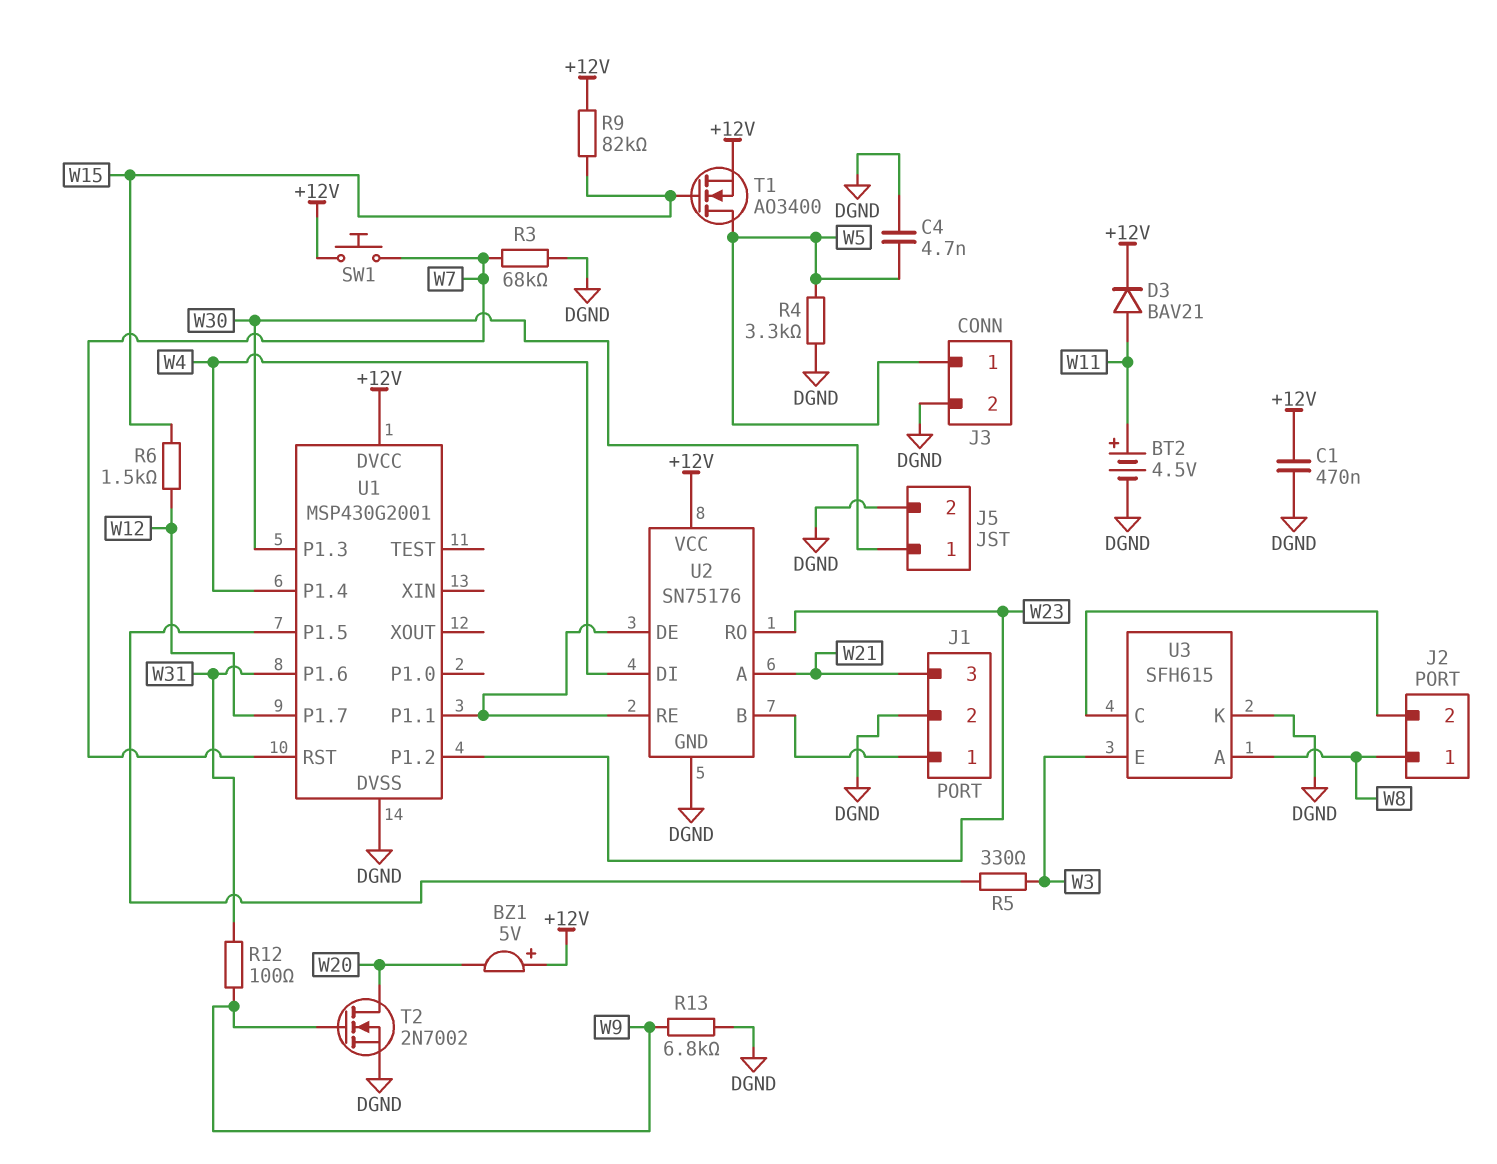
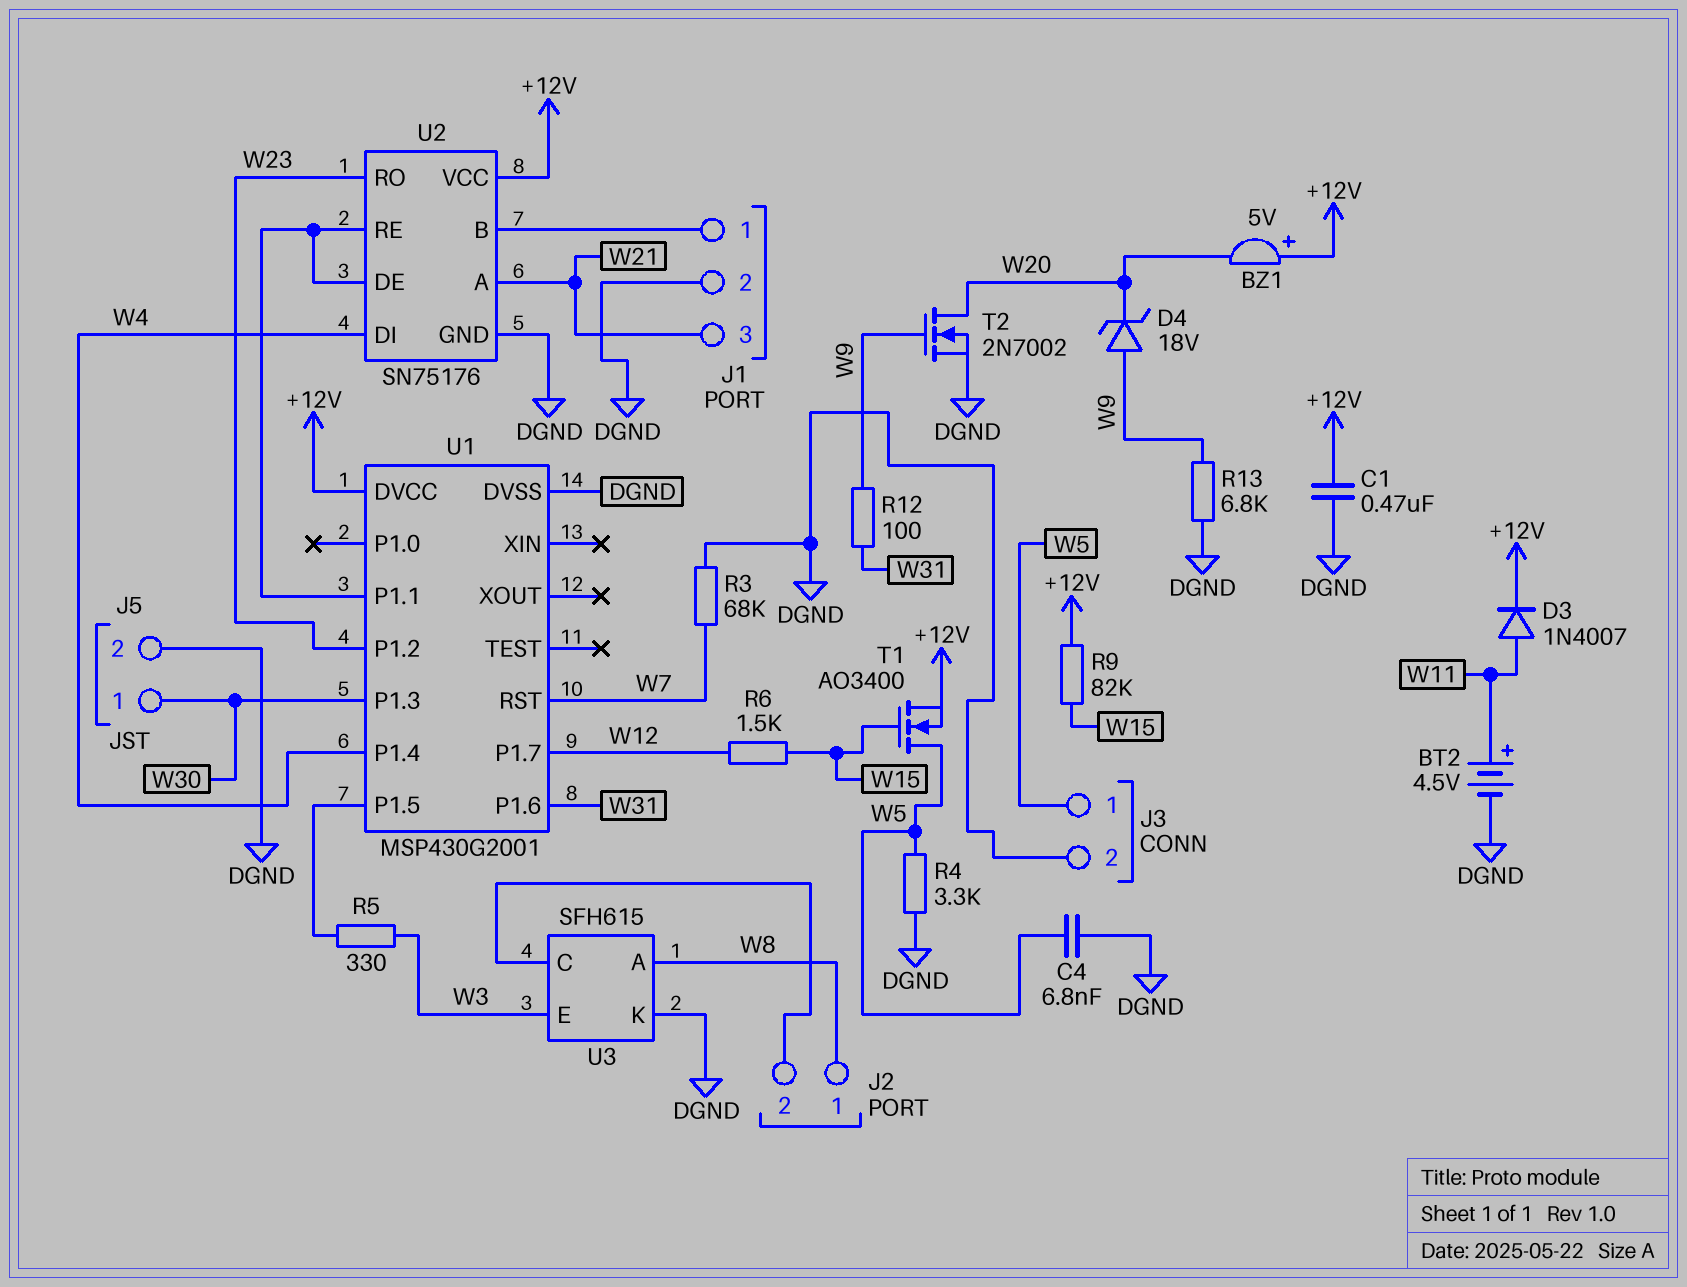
C4: 4.7nF (DGND, W5) -> 6.8nF (DGND, W5)
D3: diode BAV21 (A W11, K +12V) -> diode 1N4007 (A W11, K +12V)
D4: none -> zener 18V (A W9, K W20)
SW1: button (+12V, W7) -> none

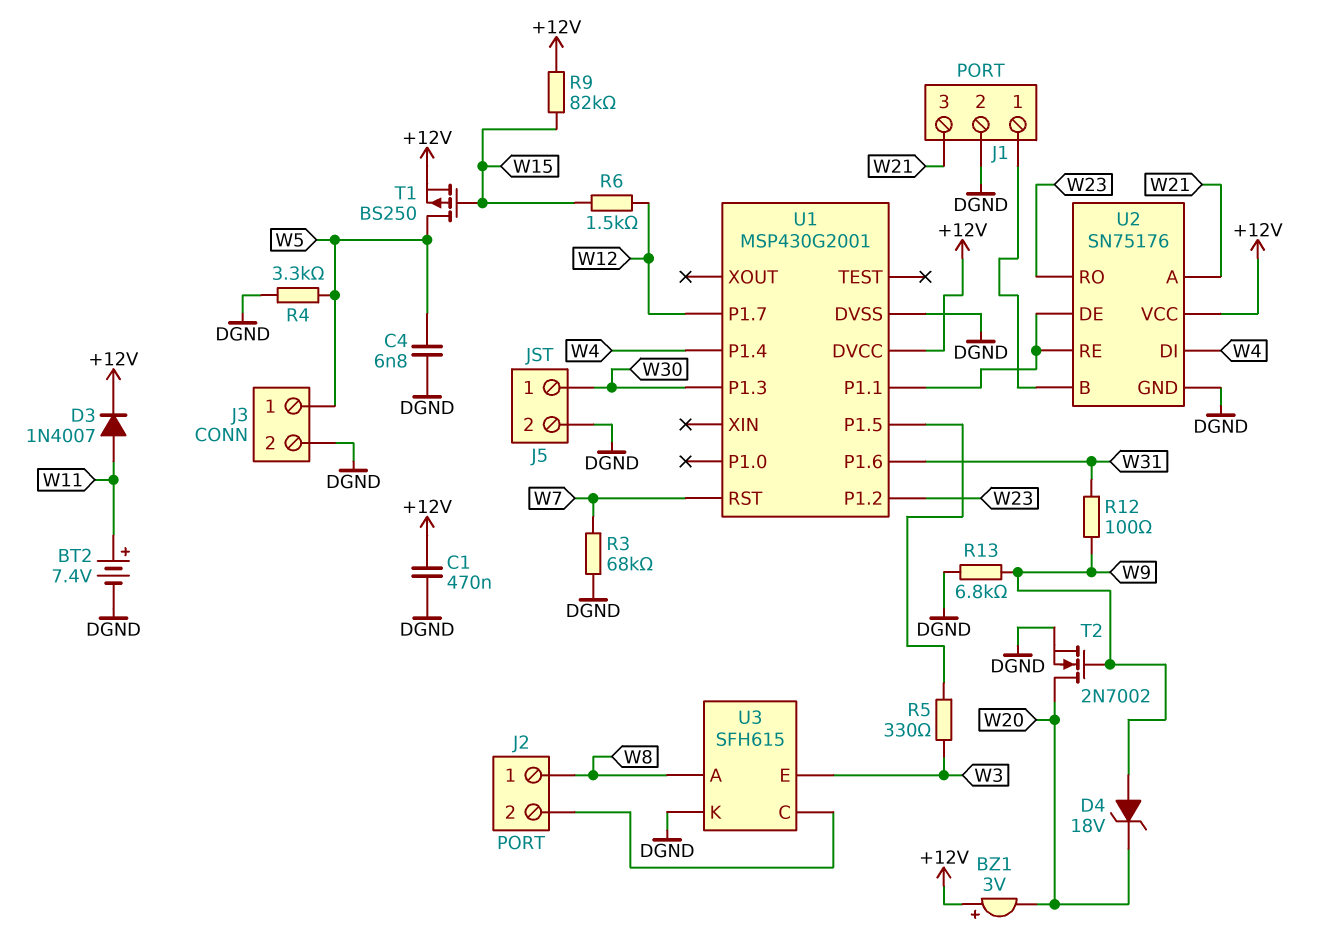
BT2: 4.5V (plus W11, minus DGND) -> 7.4V (plus W11, minus DGND)
BZ1: buzzer 5V (plus +12V, minus W20) -> buzzer 3V (plus +12V, minus W20)
T1: NMOS AO3400 (G W15, D W5, S +12V) -> PMOS BS250 (G W15, D W5, S +12V)

